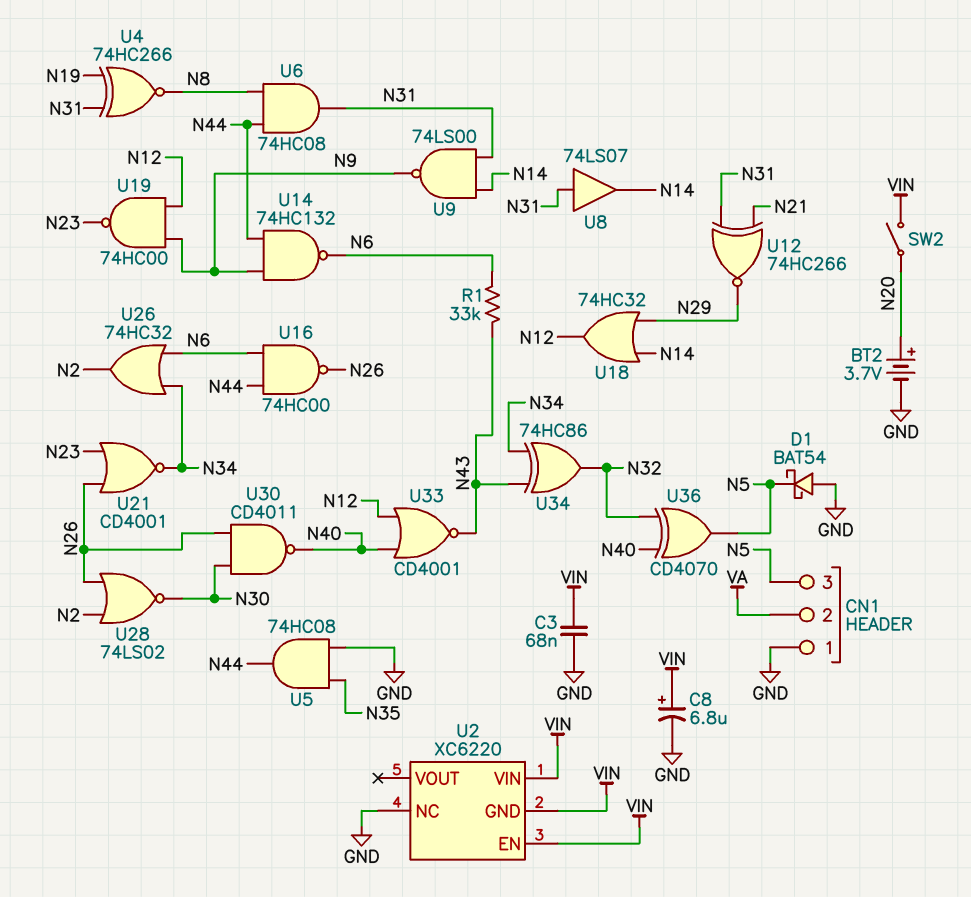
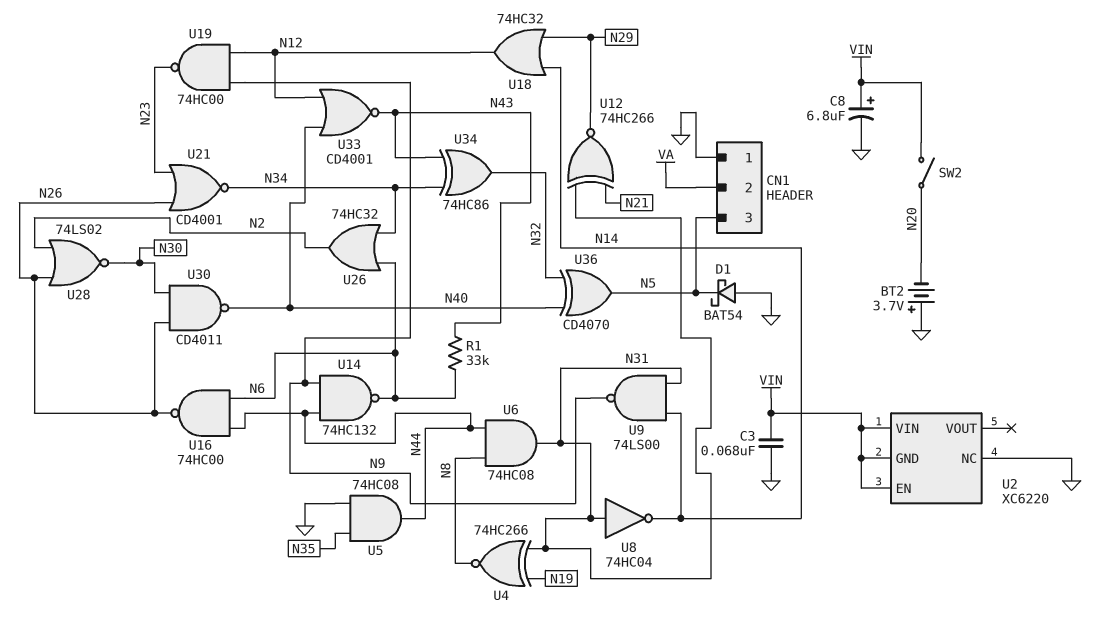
BT2: 3.7V (plus N20, minus GND) -> 3.7V (plus GND, minus N20)
U8: buffer 74LS07 (in N31, out N14) -> NOT 74HC04 (in N31, out N14)

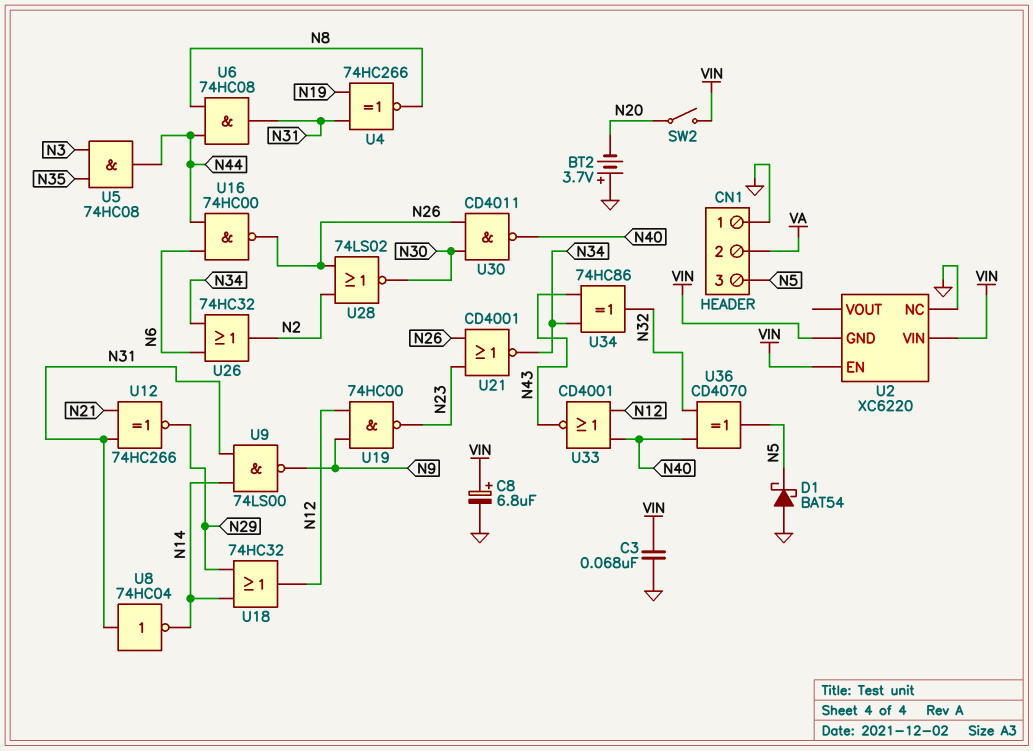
R1: 33k (N6, N43) -> none
U5: AND 74HC08 (in GND, in N35, out N44) -> AND 74HC08 (in N3, in N35, out N44)
U14: NAND 74HC132 (in N9, in N44, out N6) -> none

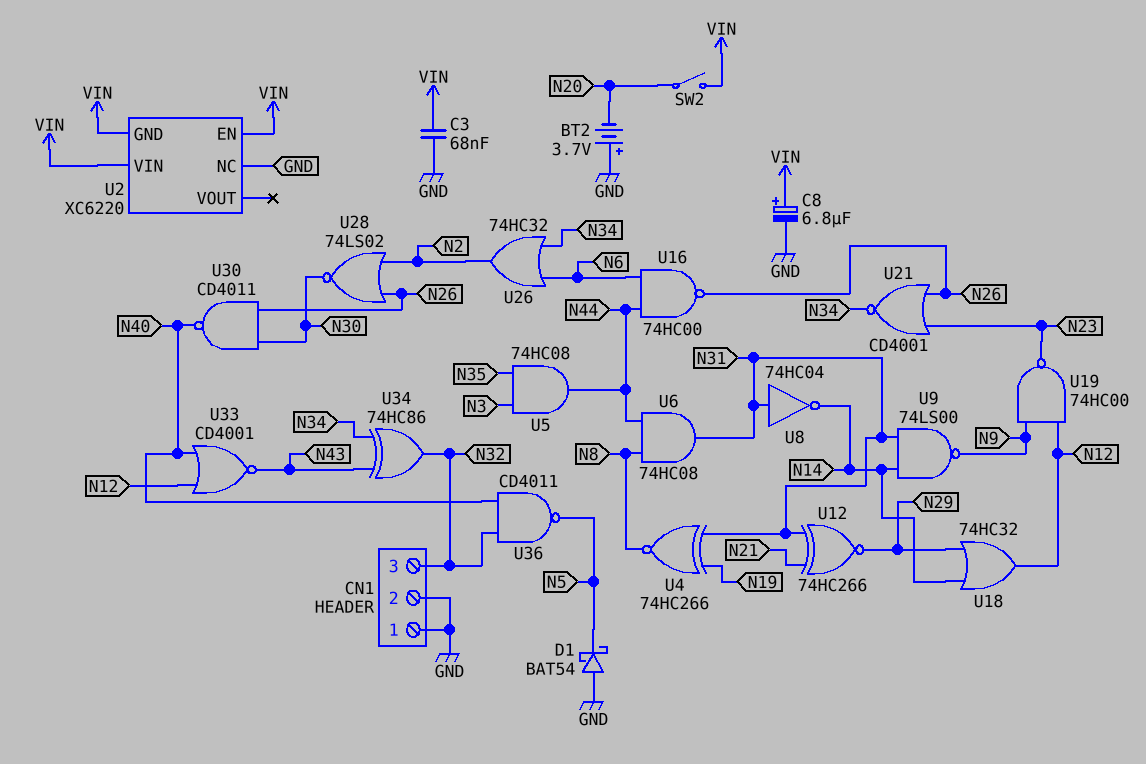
CN1 pin 2: VA -> GND
CN1 pin 3: N5 -> N32
U36: XOR CD4070 (in N32, in N40, out N5) -> NAND CD4011 (in N32, in N40, out N5)

